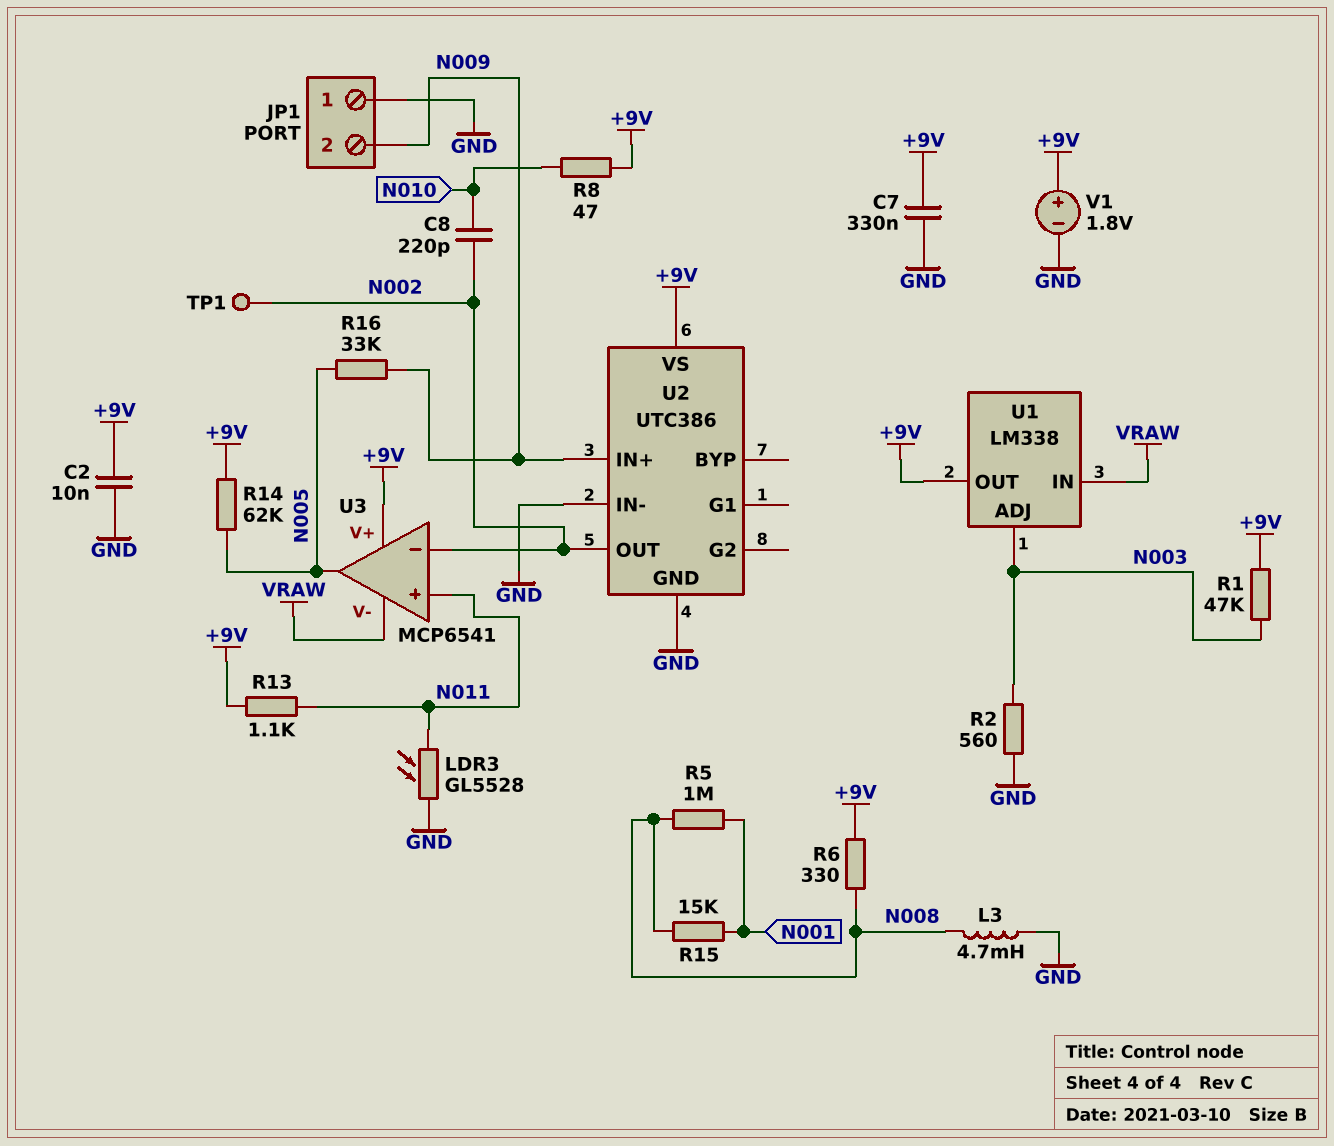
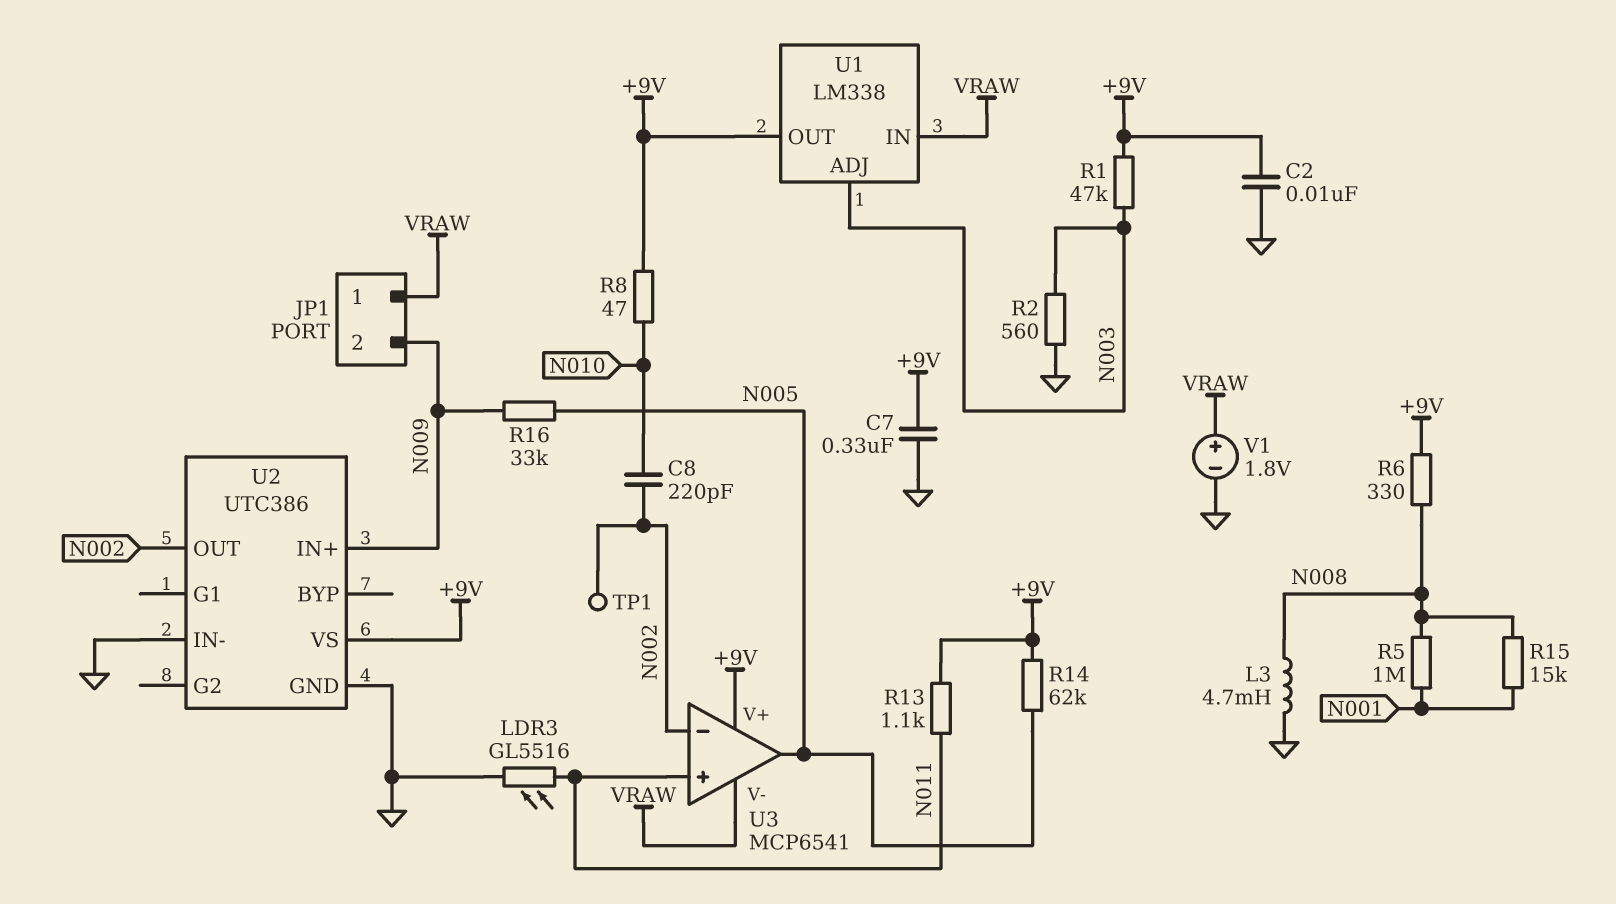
JP1 pin 1: GND -> VRAW
LDR3: GL5528 (GND, N011) -> GL5516 (GND, N011)
V1: 1.8V (plus +9V, minus GND) -> 1.8V (plus VRAW, minus GND)

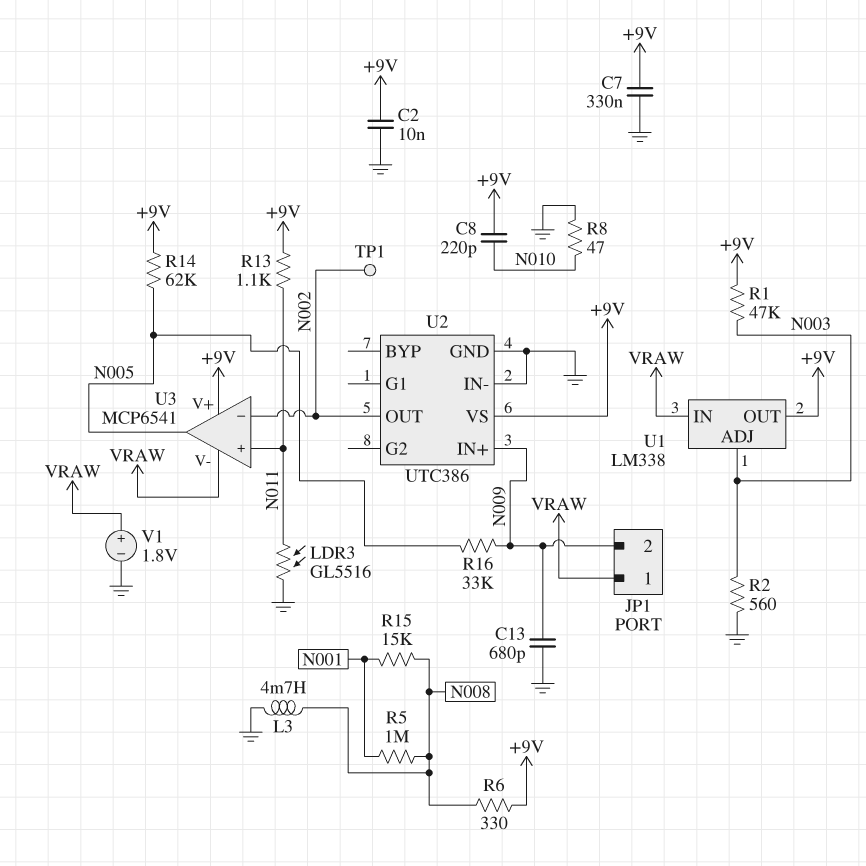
C8: 220pF (N002, N010) -> 220pF (+9V, N010)
C13: none -> 680pF (GND, N009)
R8: 47 (+9V, N010) -> 47 (GND, N010)

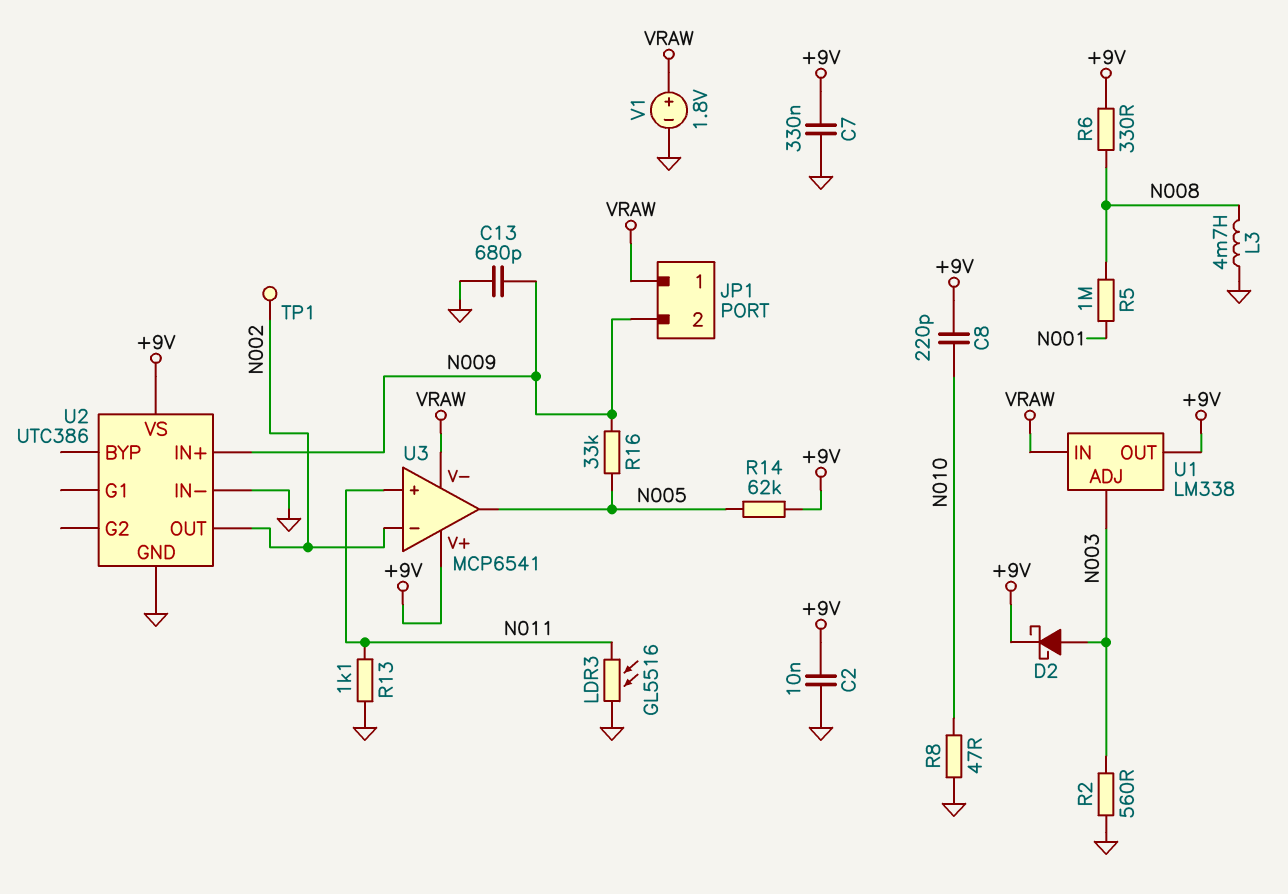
D2: none -> schottky (A N003, K +9V)
R1: 47k (+9V, N003) -> none
R13: 1.1k (+9V, N011) -> 1.1k (GND, N011)
R15: 15k (N001, N008) -> none

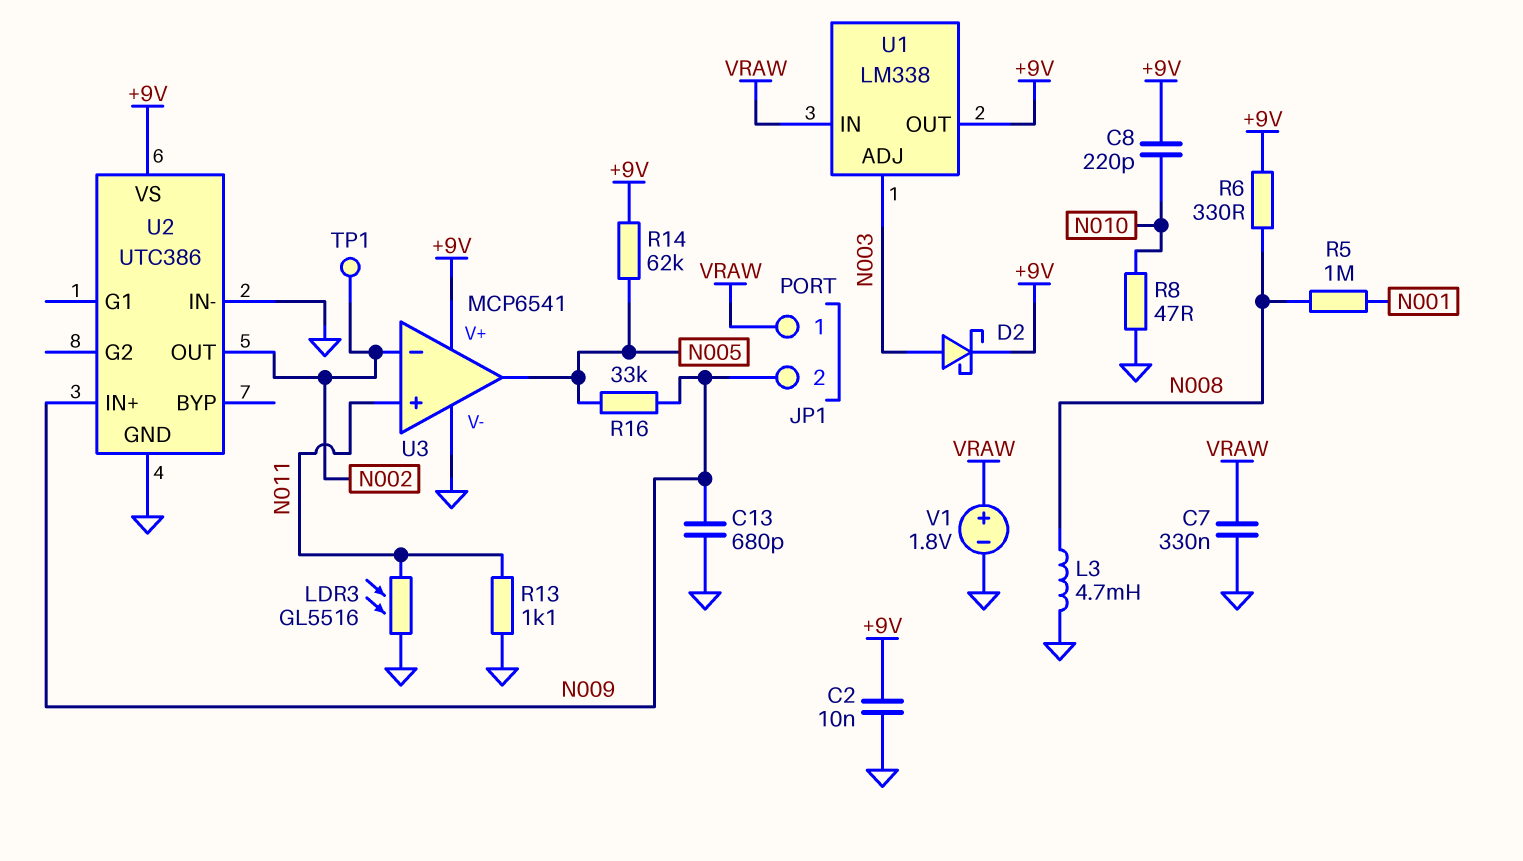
C7: 330nF (+9V, GND) -> 330nF (GND, VRAW)
R2: 560 (GND, N003) -> none
U3 pin V-: VRAW -> GND

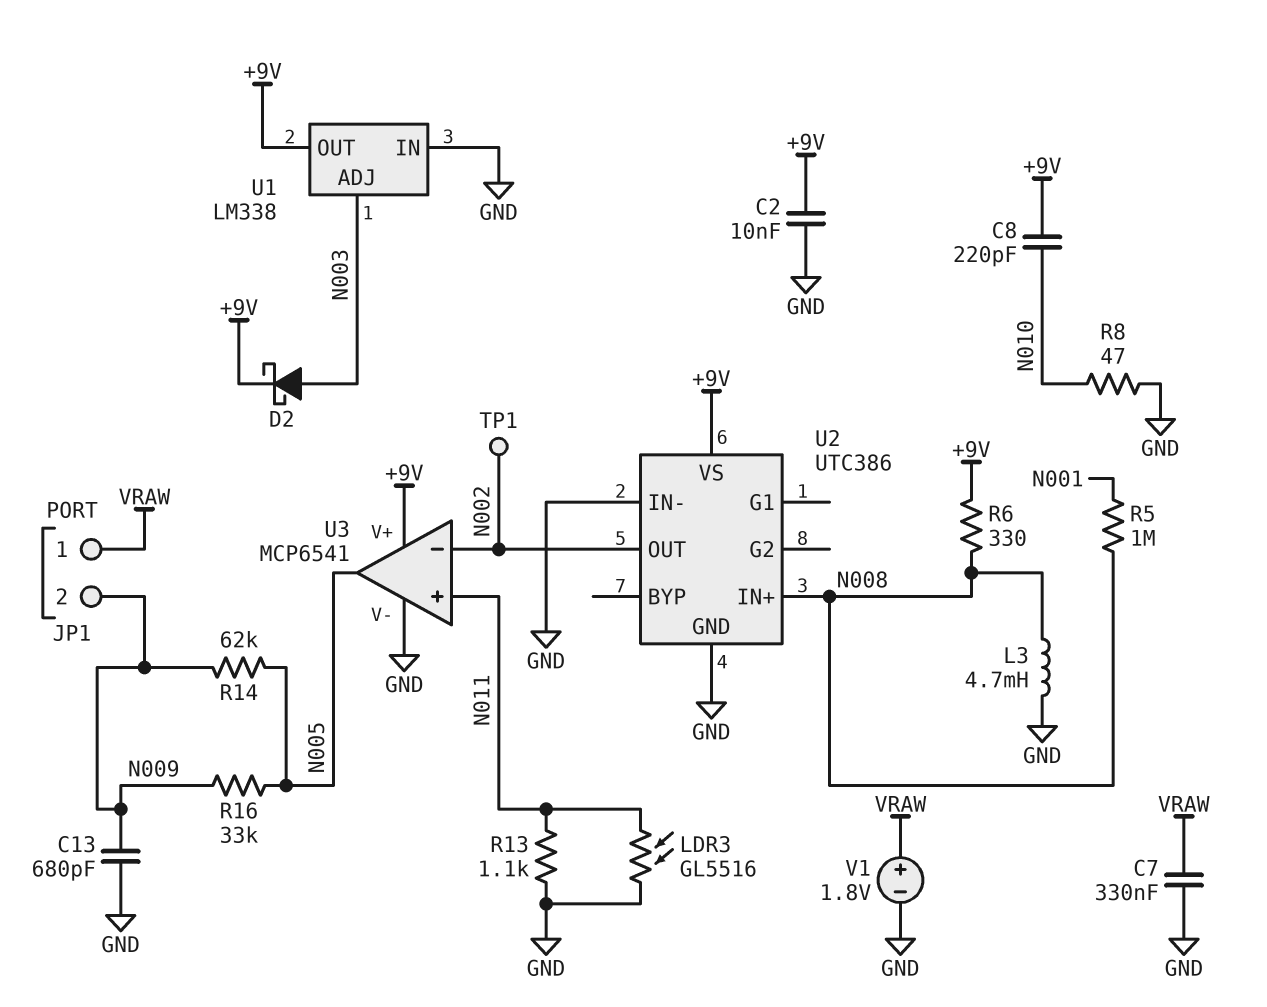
R14: 62k (+9V, N005) -> 62k (N005, N009)
U1 pin IN: VRAW -> GND
U2 pin IN+: N009 -> N008

